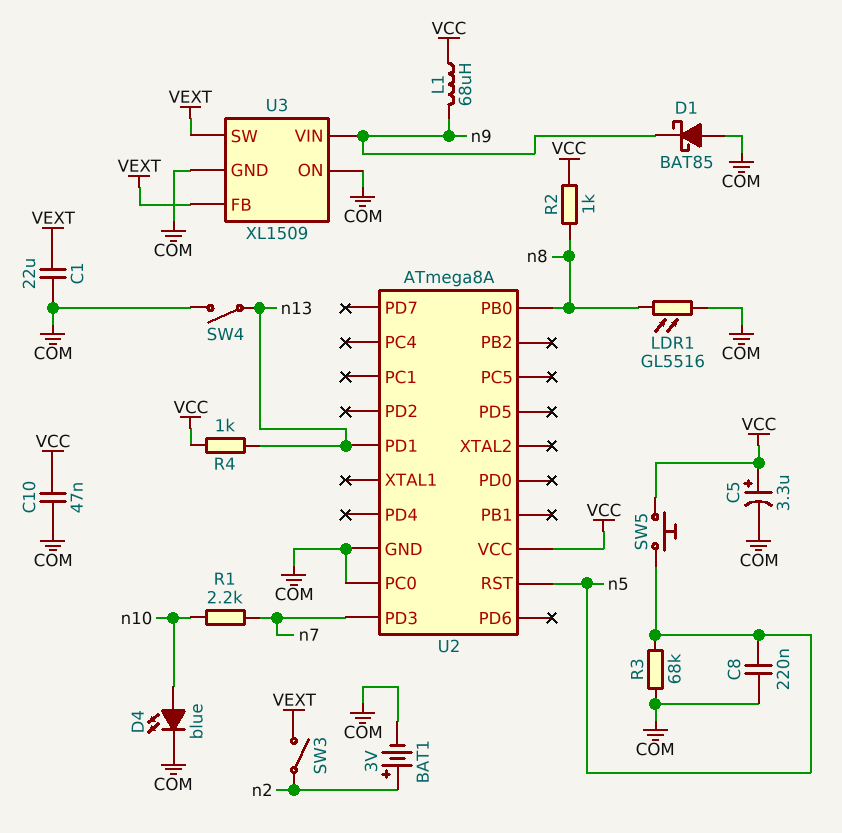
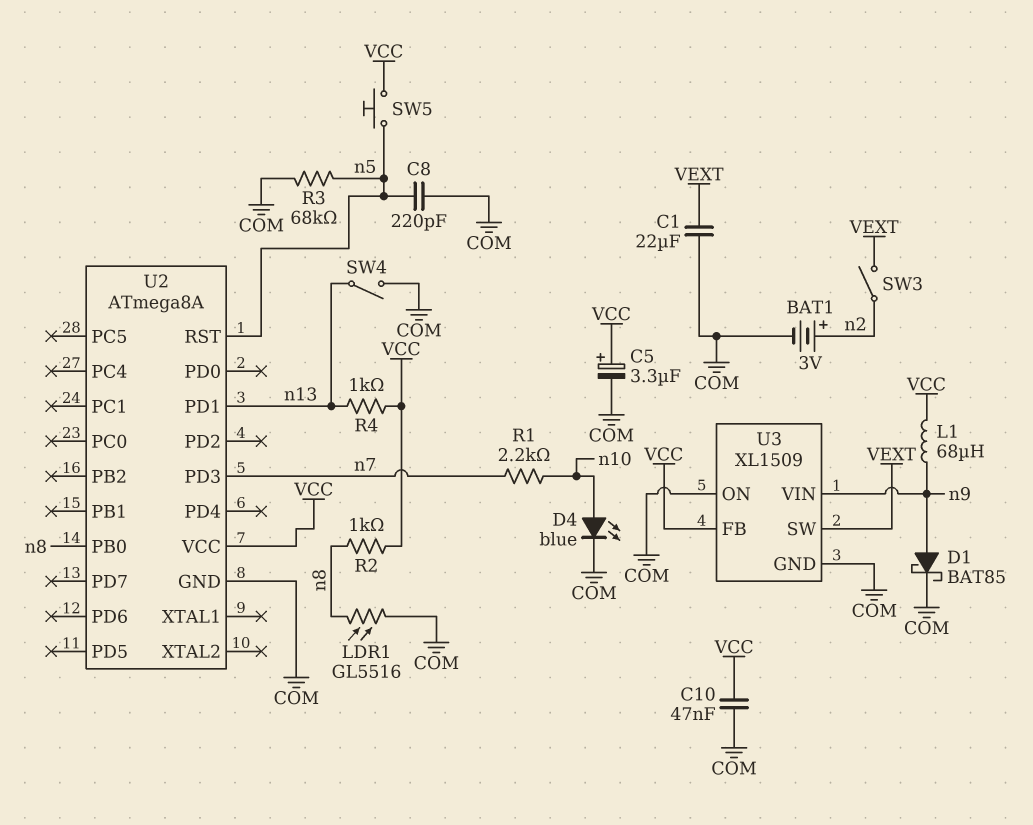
C8: 220nF (COM, n5) -> 220pF (COM, n5)
D1: schottky BAT85 (A COM, K n9) -> schottky BAT85 (A n9, K COM)
U2 pin PC0: COM -> none
U3 pin FB: VEXT -> VCC

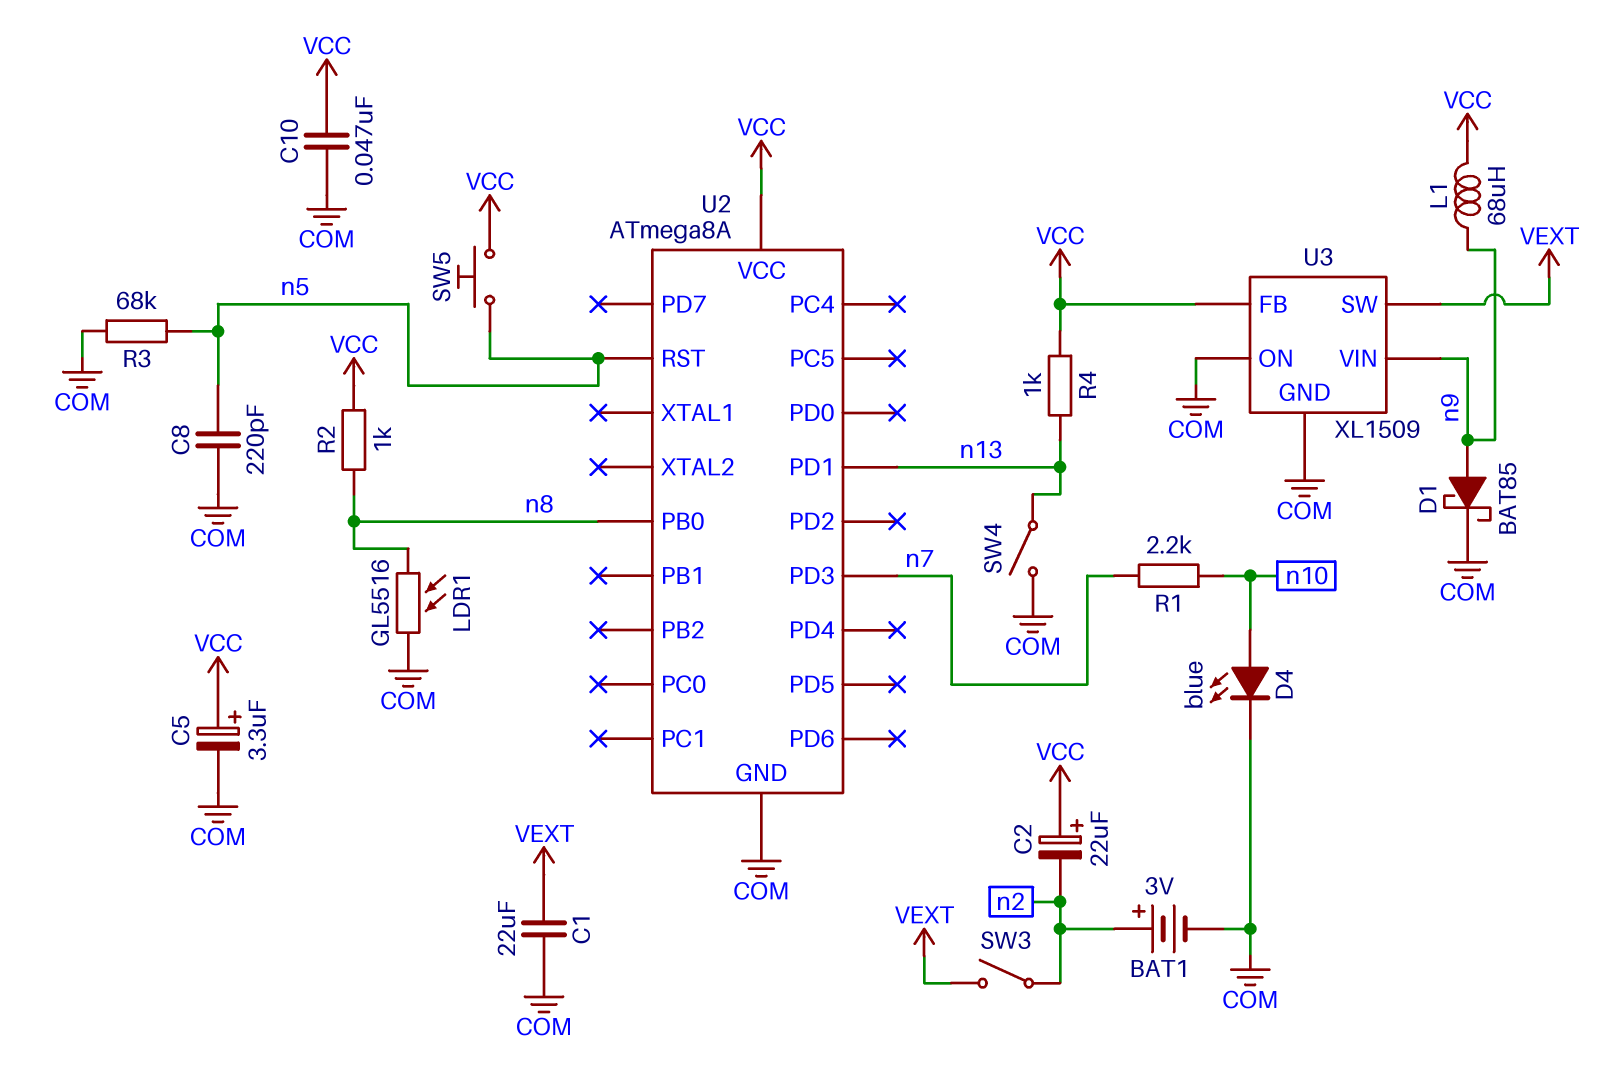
C2: none -> 22uF (plus VCC, minus n2)

